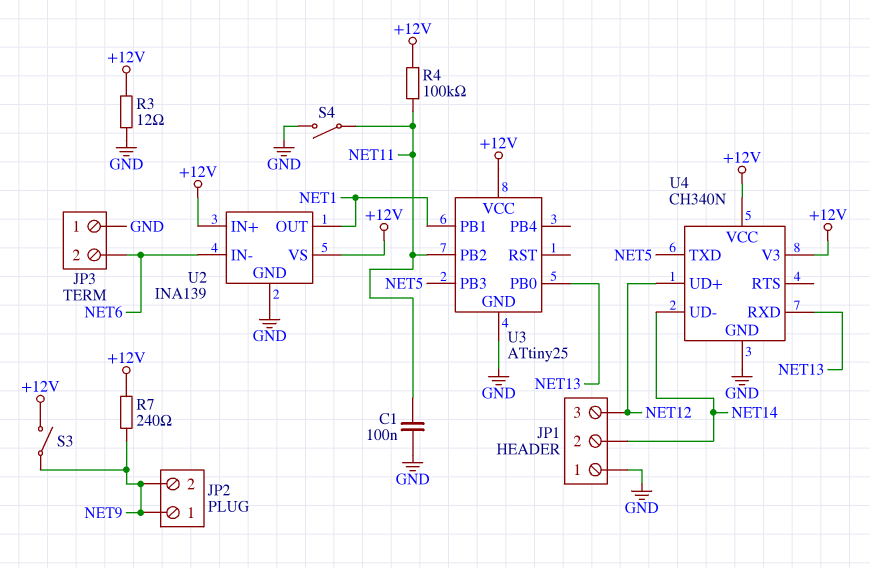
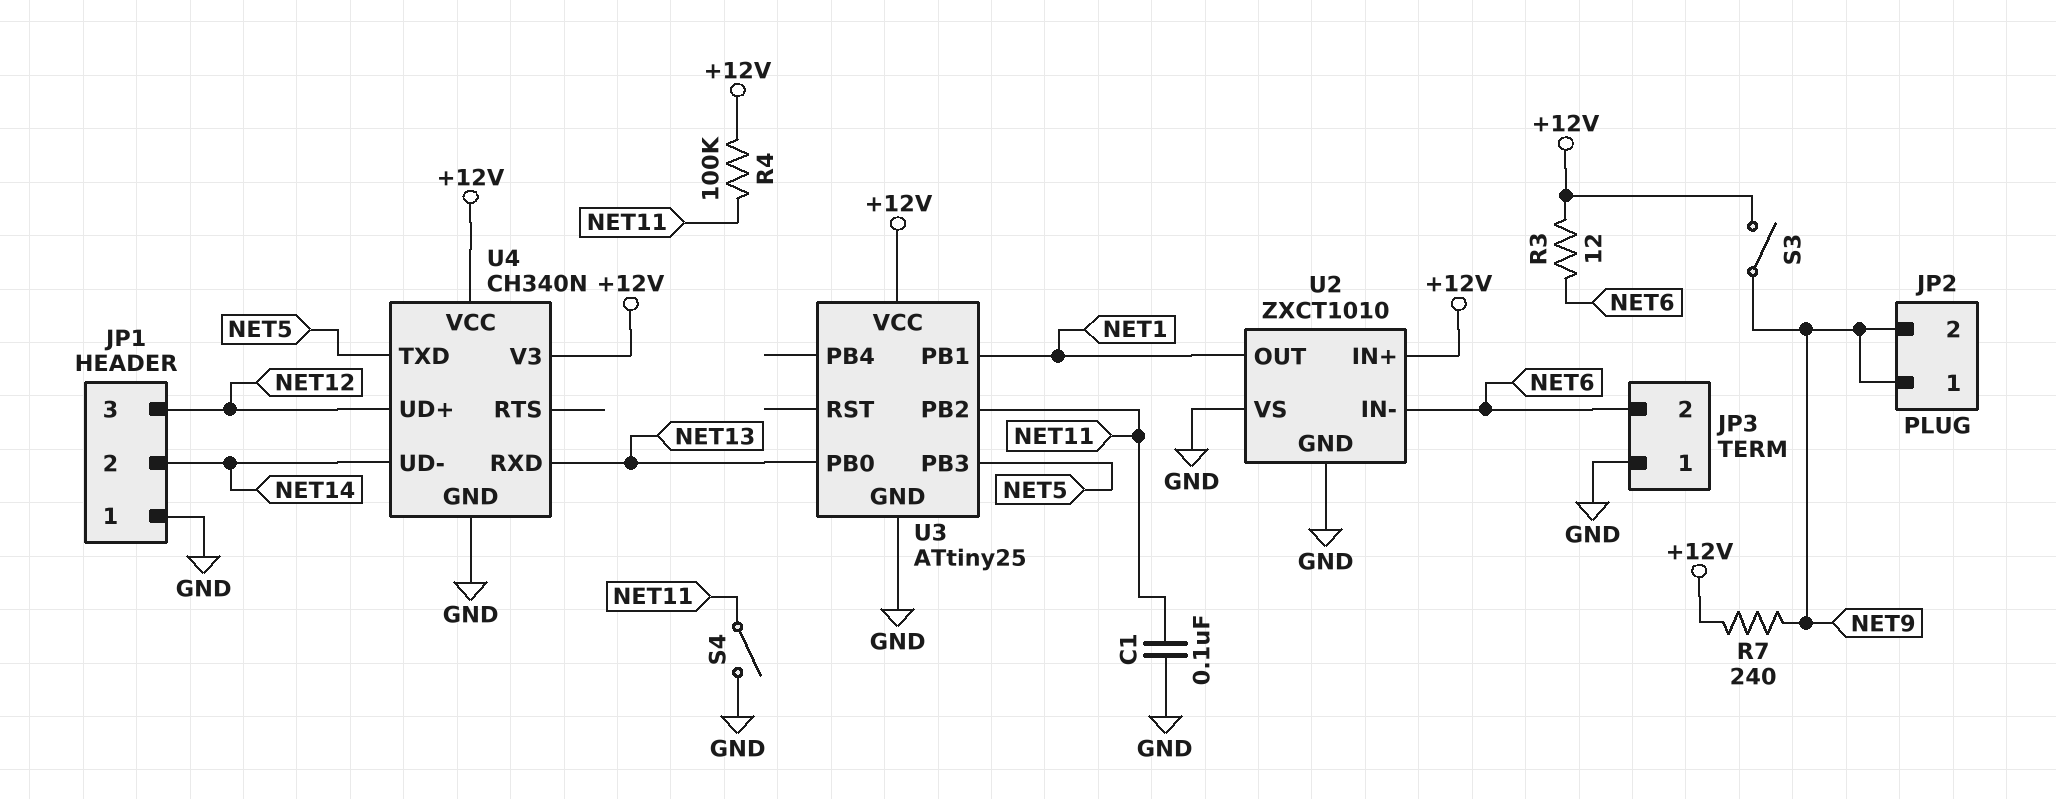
R3: 12 (+12V, GND) -> 12 (+12V, NET6)
U2: INA139 -> ZXCT1010
U2 pin VS: +12V -> GND

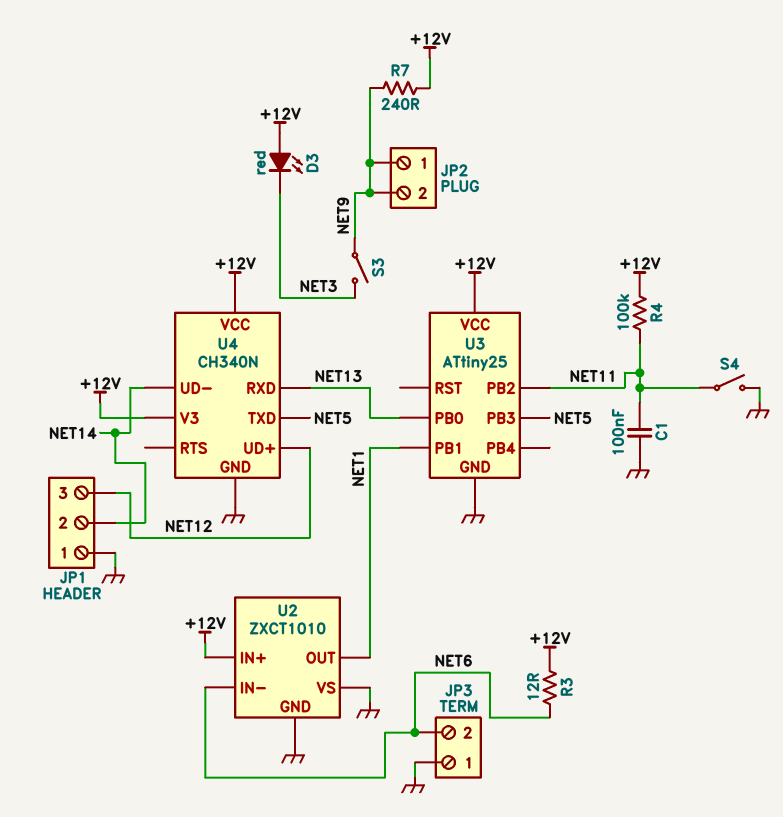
D3: none -> LED red (A +12V, K NET3)
S3: switch (+12V, NET9) -> switch (NET3, NET9)

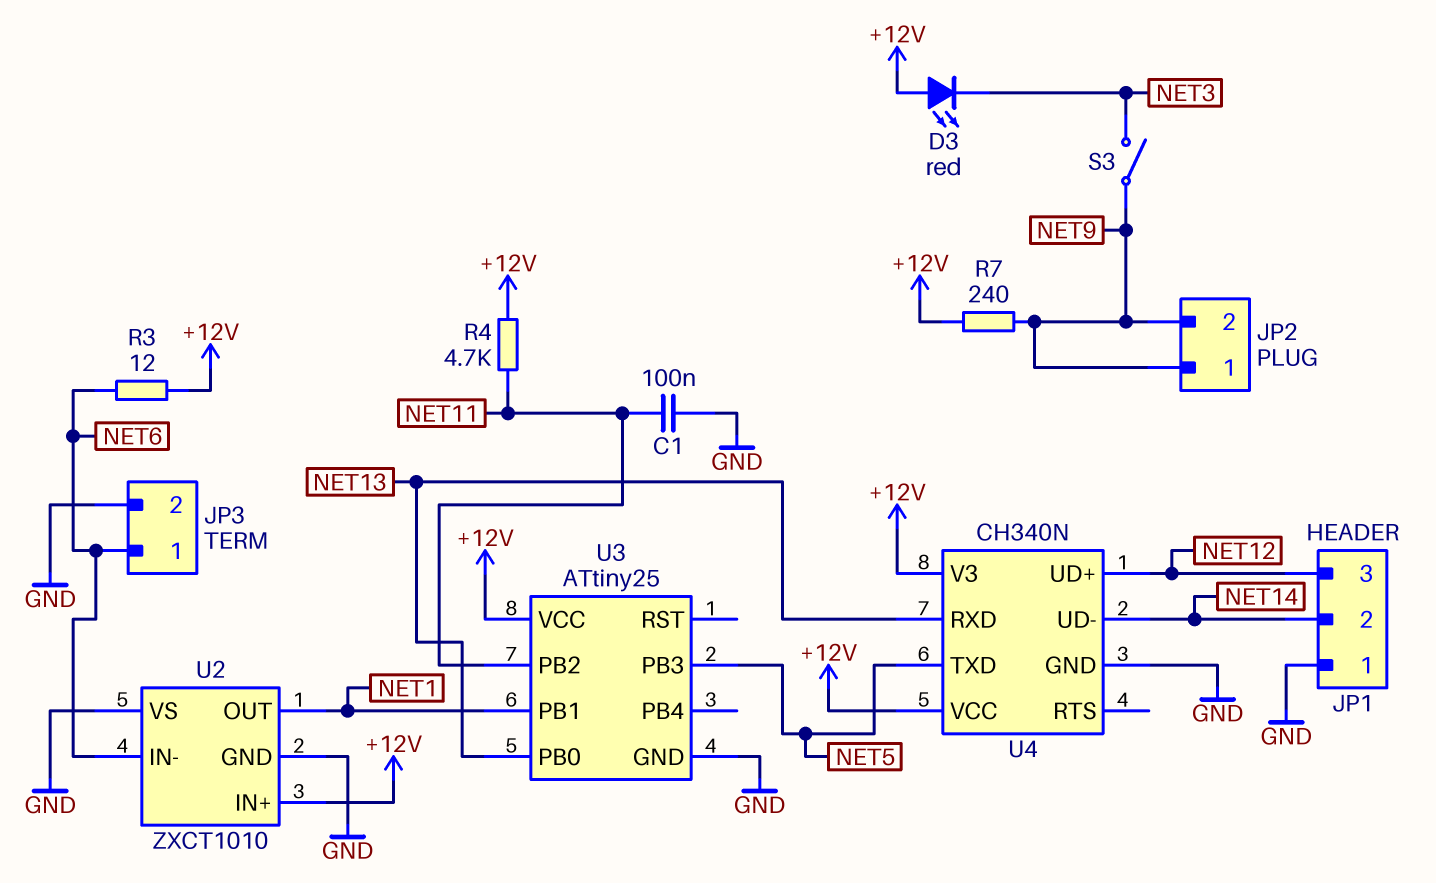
JP3 pin 1: GND -> NET6
JP3 pin 2: NET6 -> GND
R4: 100k (+12V, NET11) -> 4.7k (+12V, NET11)
S4: switch (GND, NET11) -> none

